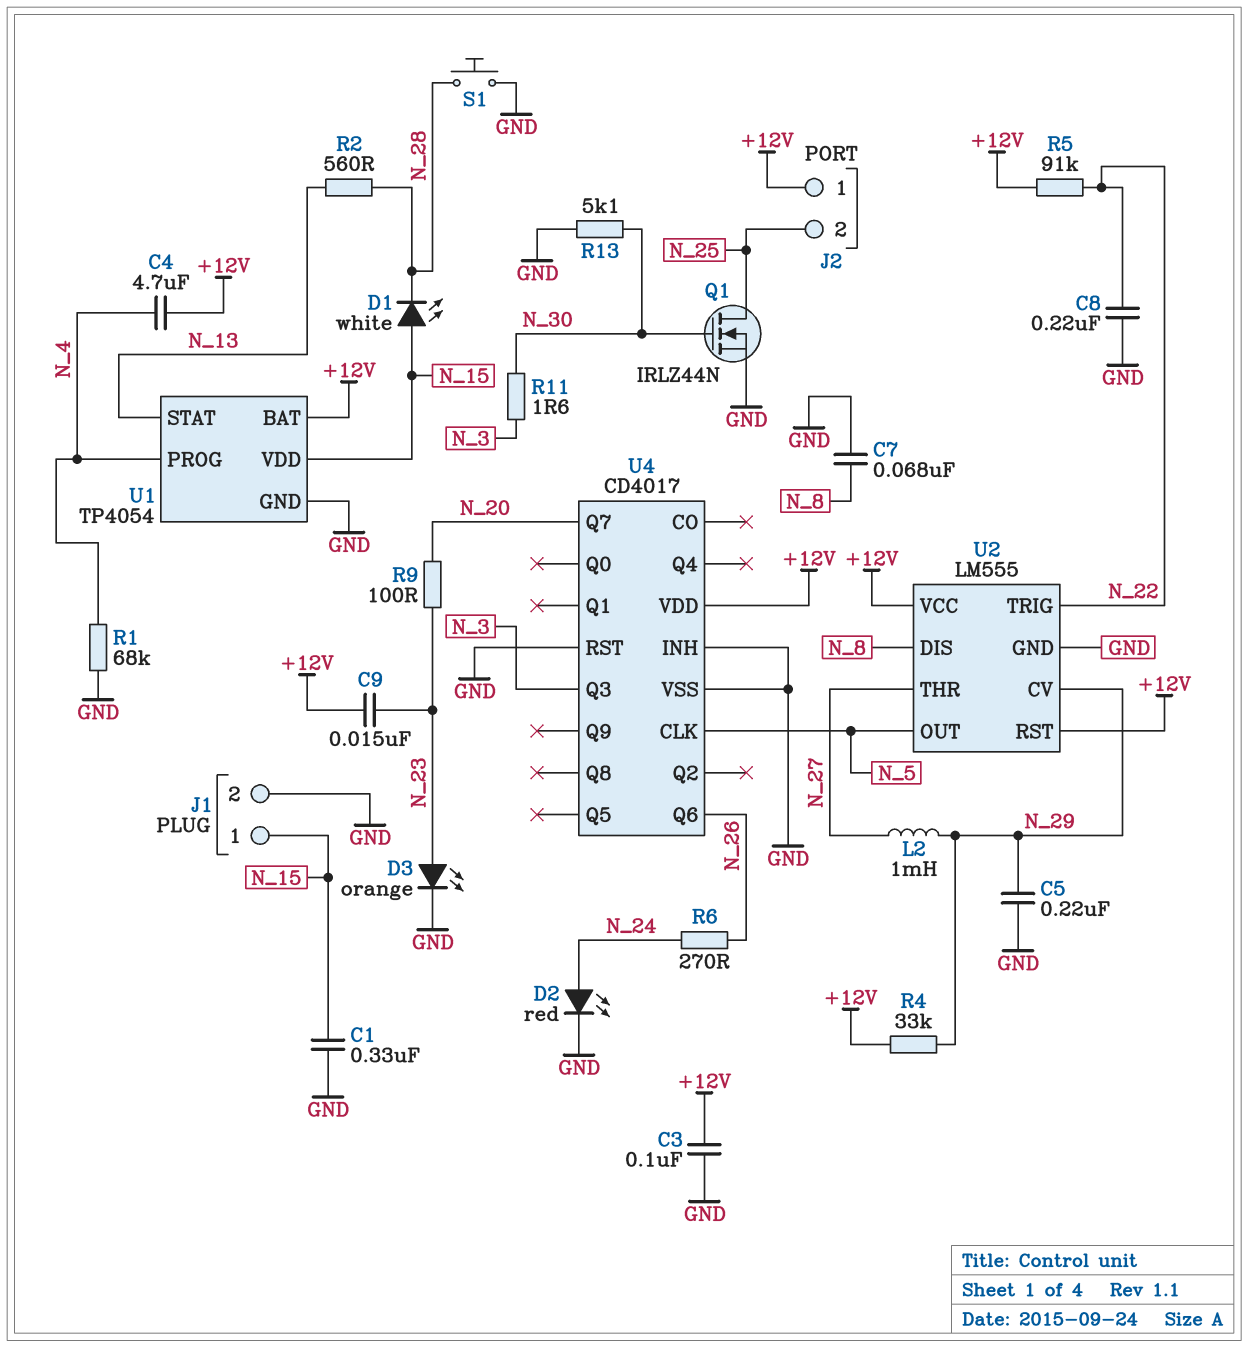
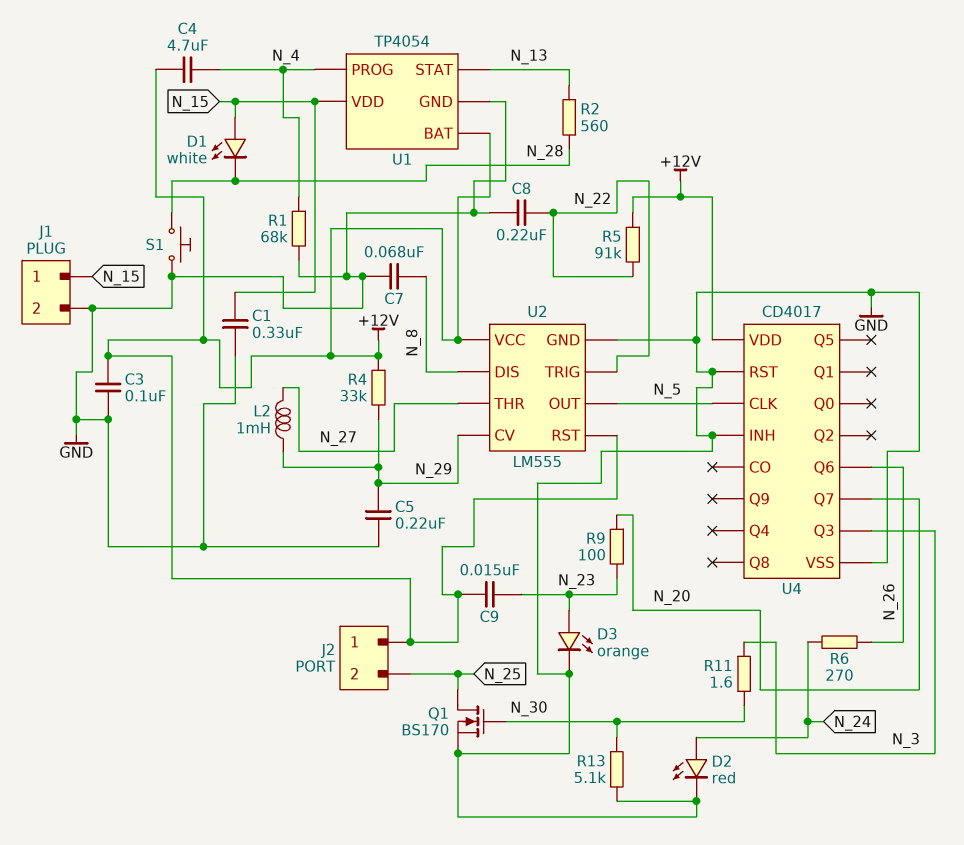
Q1: NMOS IRLZ44N (G N_30, D N_25, S GND) -> NMOS BS170 (G N_30, D N_25, S GND)

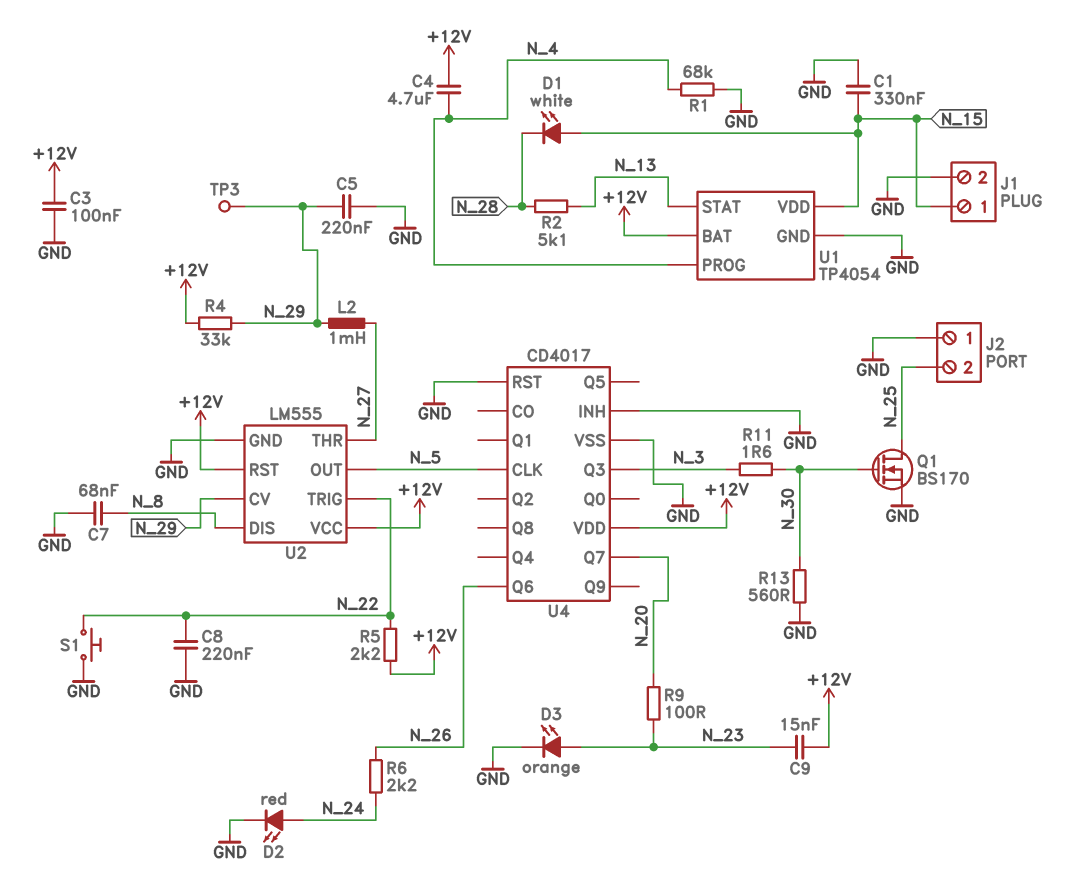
J2 pin 1: +12V -> GND
R2: 560 (N_13, N_28) -> 5.1k (N_13, N_28)
R5: 91k (+12V, N_22) -> 2.2k (+12V, N_22)
R6: 270 (N_24, N_26) -> 2.2k (N_24, N_26)
R13: 5.1k (GND, N_30) -> 560 (GND, N_30)
S1: button (GND, N_28) -> button (GND, N_22)
TP3: none -> test point (N_29)

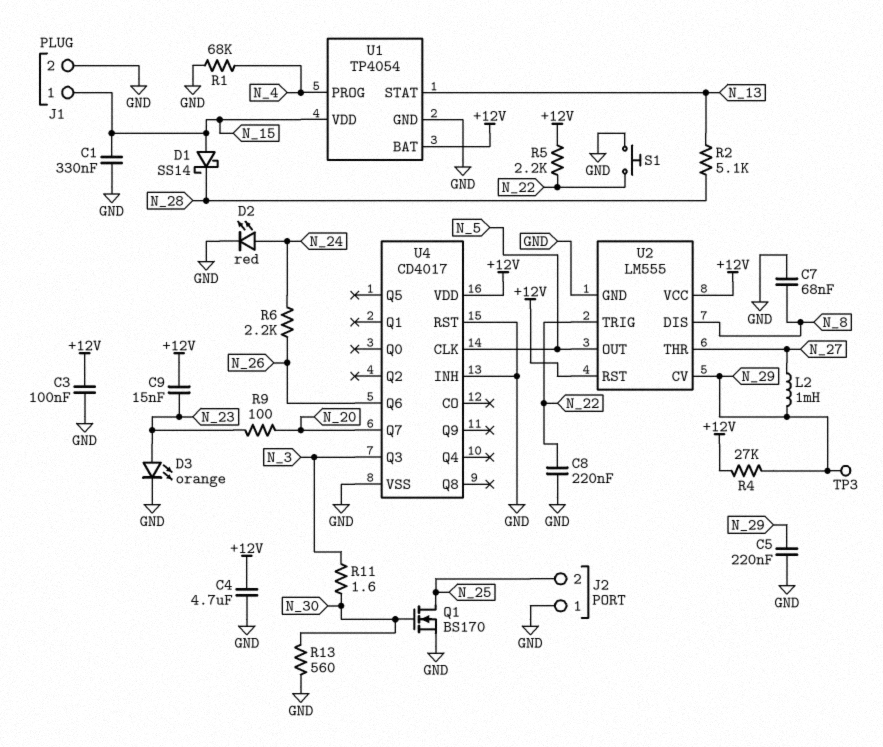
C4: 4.7uF (+12V, N_4) -> 4.7uF (+12V, GND)
D1: LED white (A N_15, K N_28) -> schottky SS14 (A N_15, K N_28)
R4: 33k (+12V, N_29) -> 27k (+12V, N_29)

